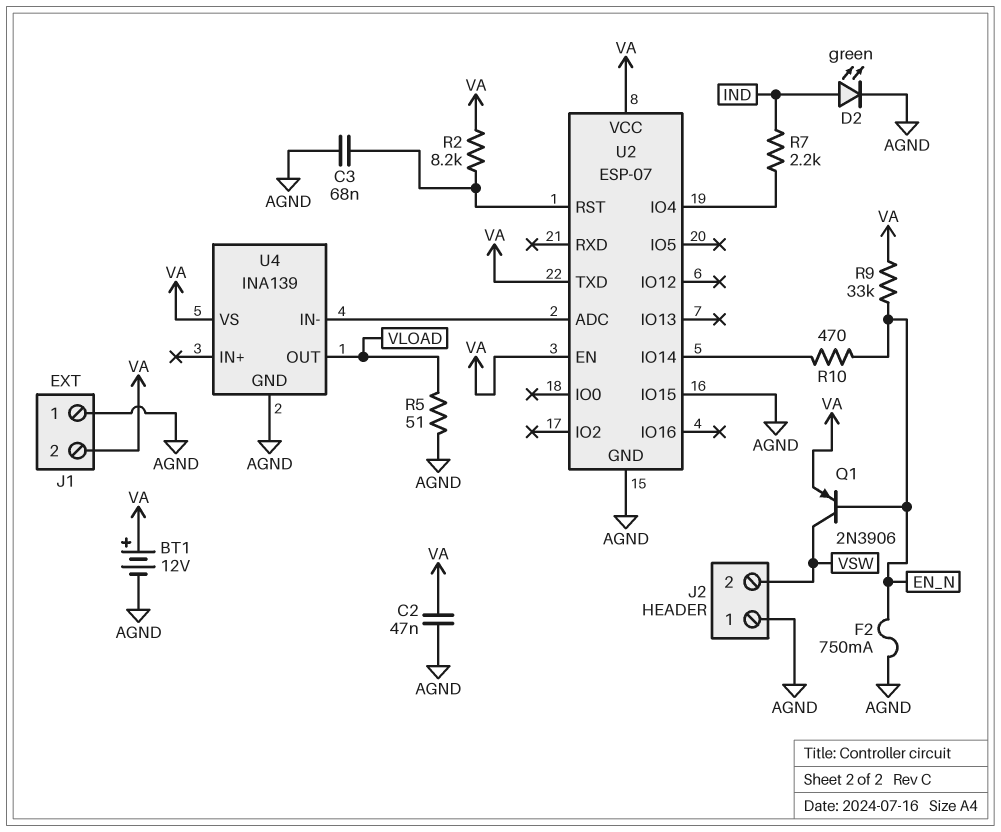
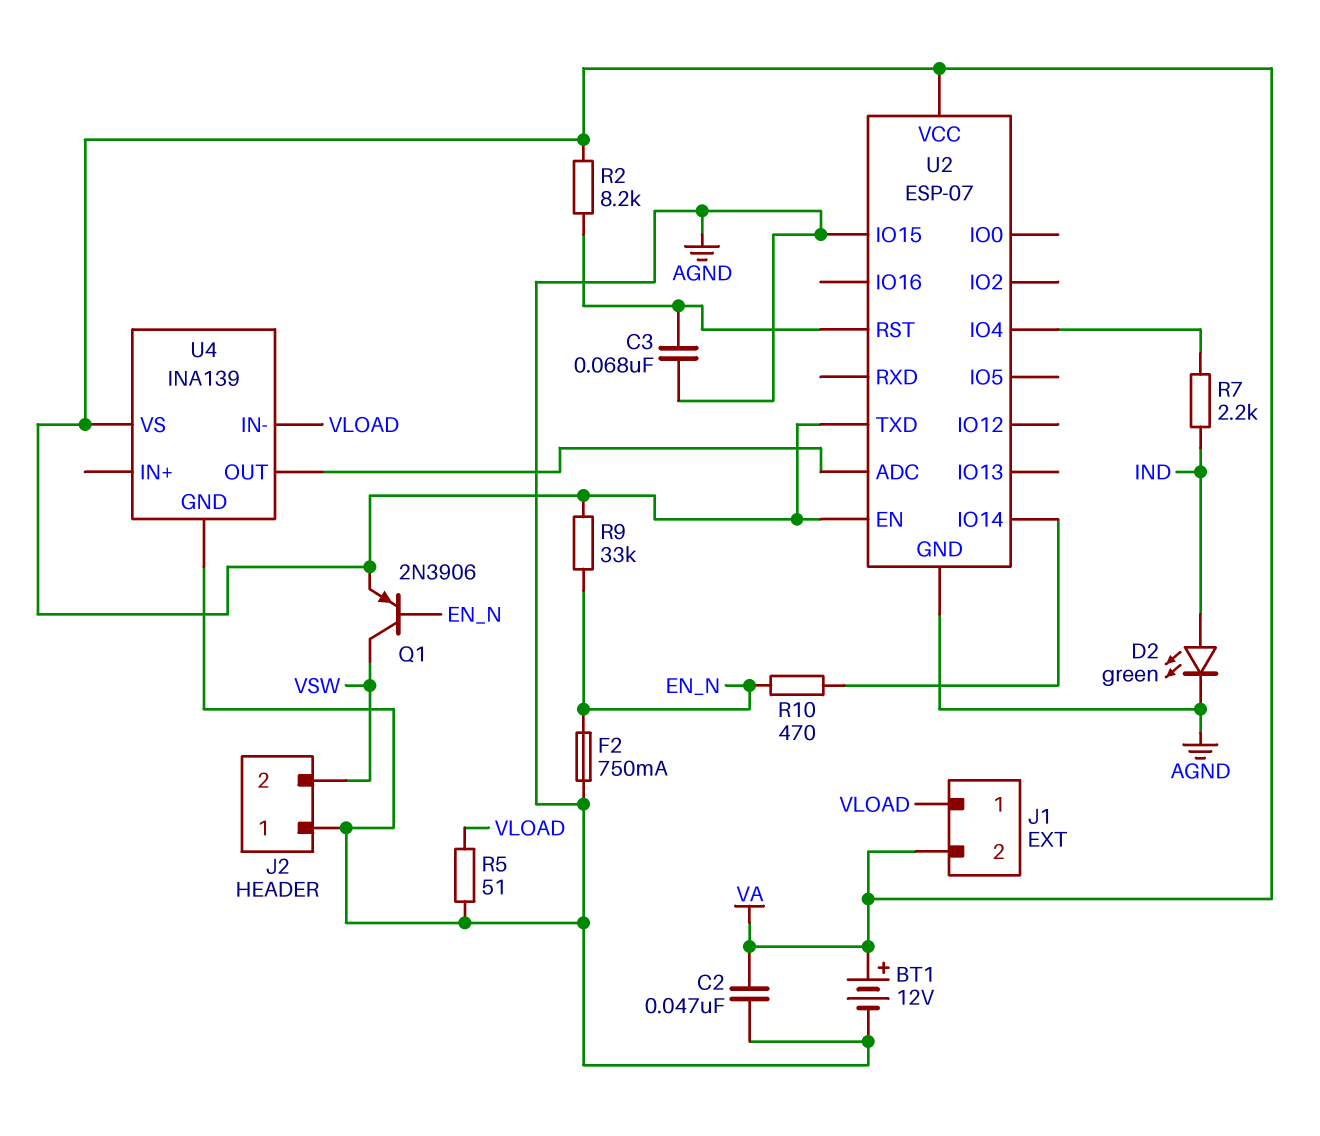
J1 pin 1: AGND -> VLOAD
U4 pin IN-: U2/ADC -> VLOAD
U4 pin OUT: VLOAD -> U2/ADC

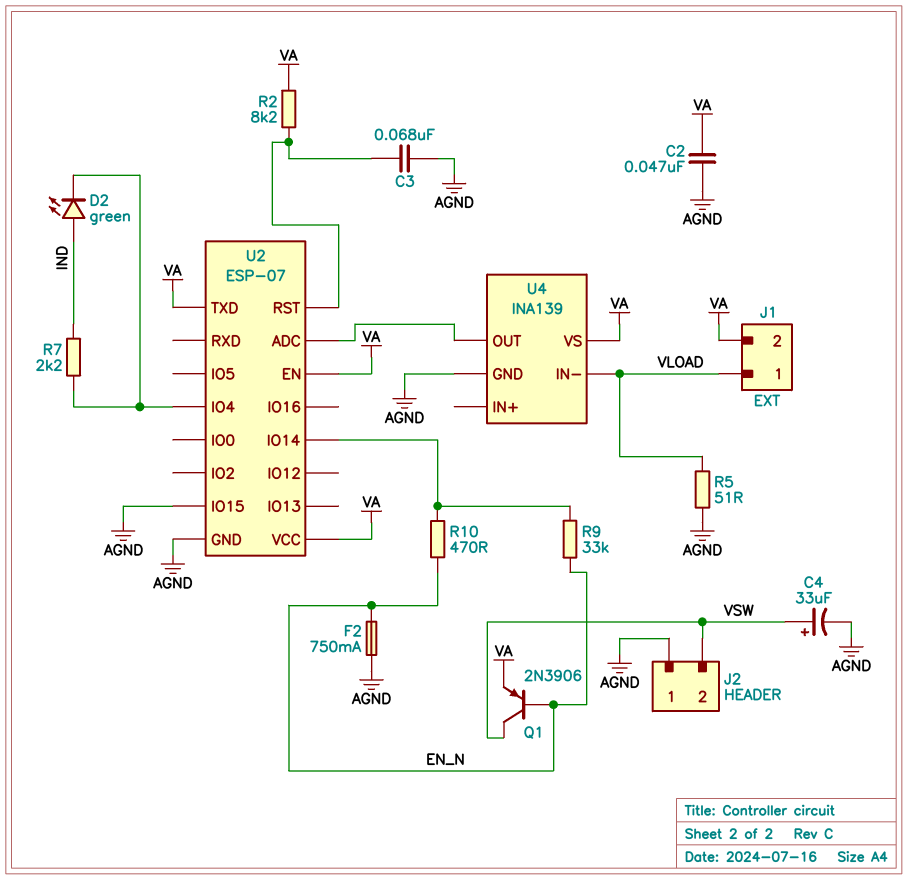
BT1: 12V (plus VA, minus AGND) -> none
C4: none -> 33uF (plus VSW, minus AGND)
D2: LED green (A IND, K AGND) -> LED green (A IND, K U2/IO4)
R9: 33k (EN_N, VA) -> 33k (EN_N, U2/IO14)

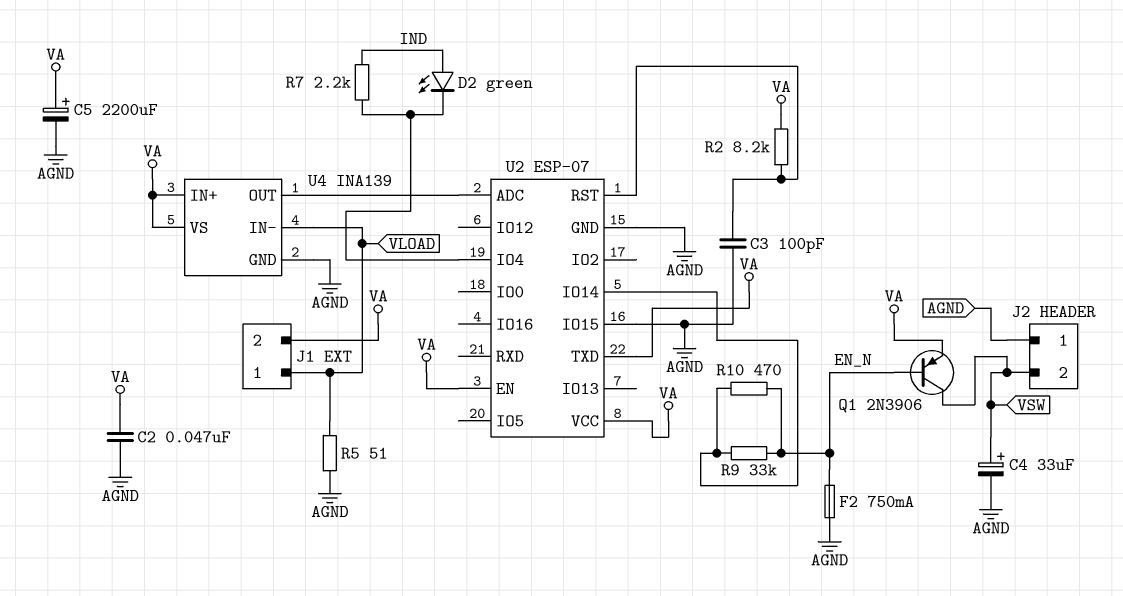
C3: 68nF (AGND, U2/RST) -> 100pF (AGND, U2/RST)
C5: none -> 2200uF (plus VA, minus AGND)
U4 pin IN+: none -> VA

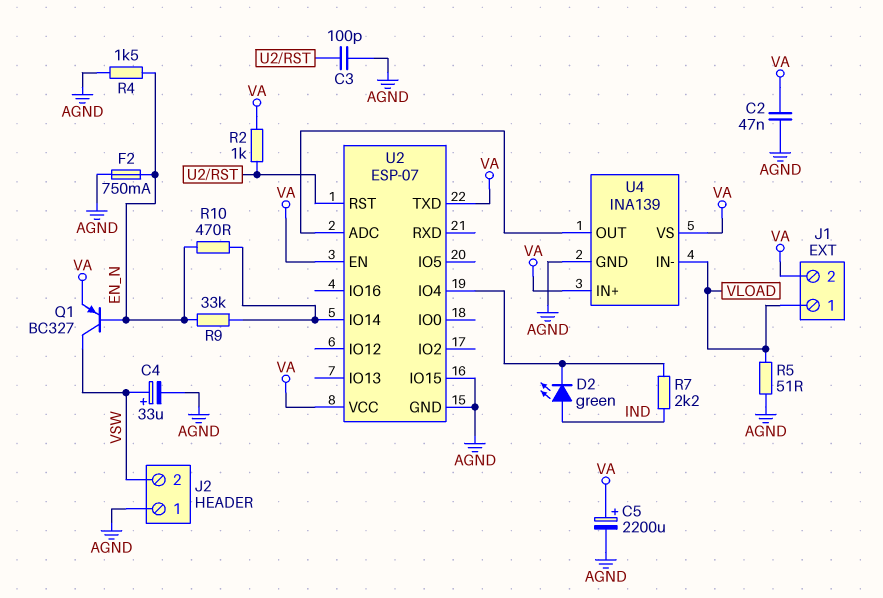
Q1: PNP 2N3906 (B EN_N, C VSW, E VA) -> PNP BC327 (B EN_N, C VSW, E VA)
R2: 8.2k (U2/RST, VA) -> 1k (U2/RST, VA)
R4: none -> 1.5k (AGND, EN_N)

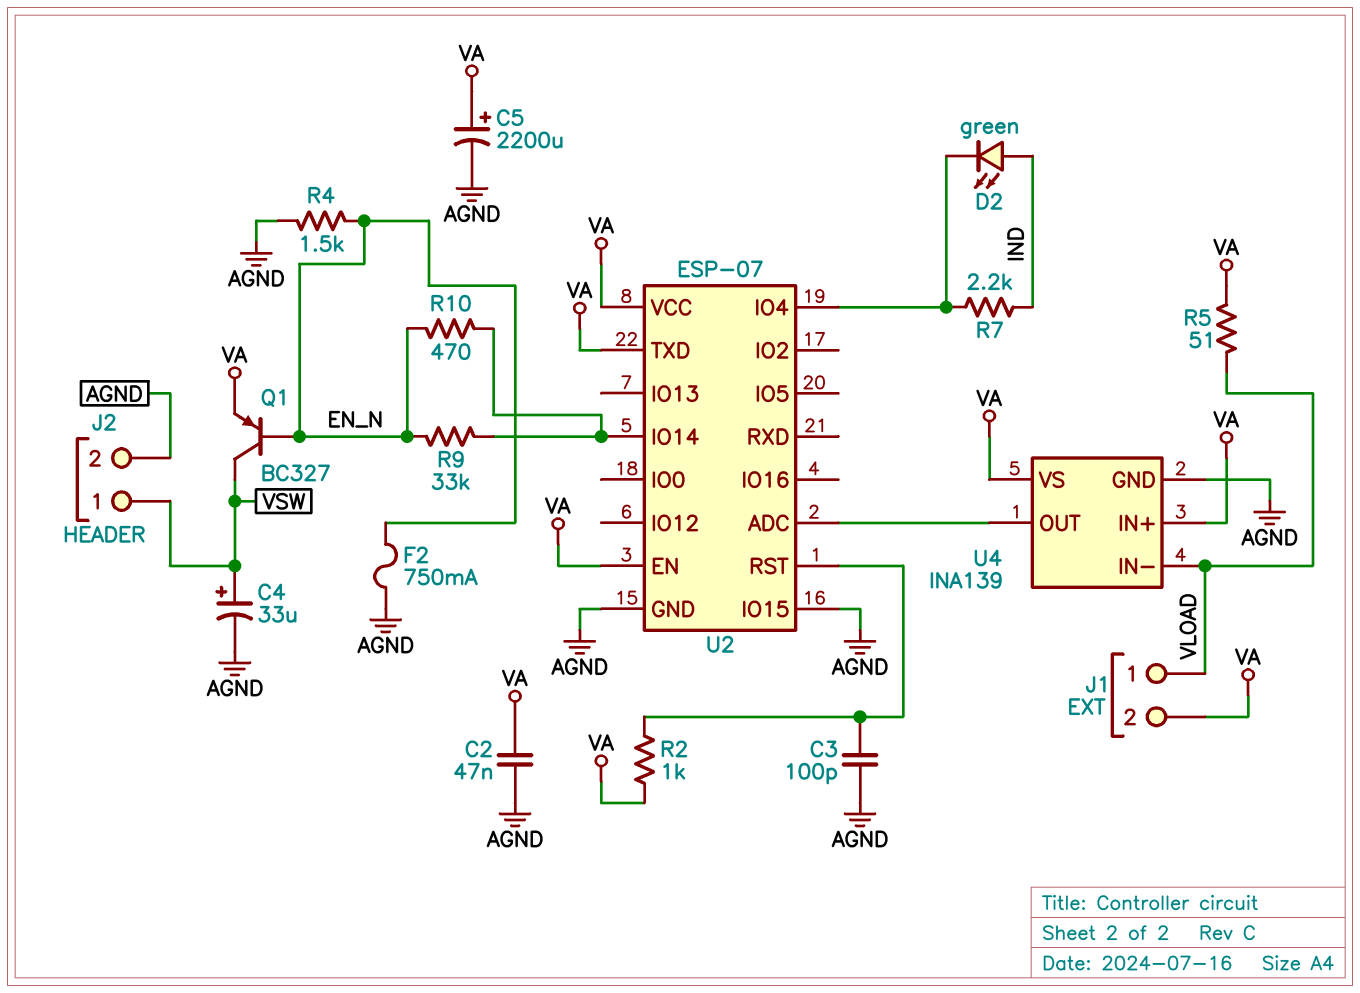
J2 pin 1: AGND -> VSW
J2 pin 2: VSW -> AGND
R5: 51 (AGND, VLOAD) -> 51 (VA, VLOAD)

